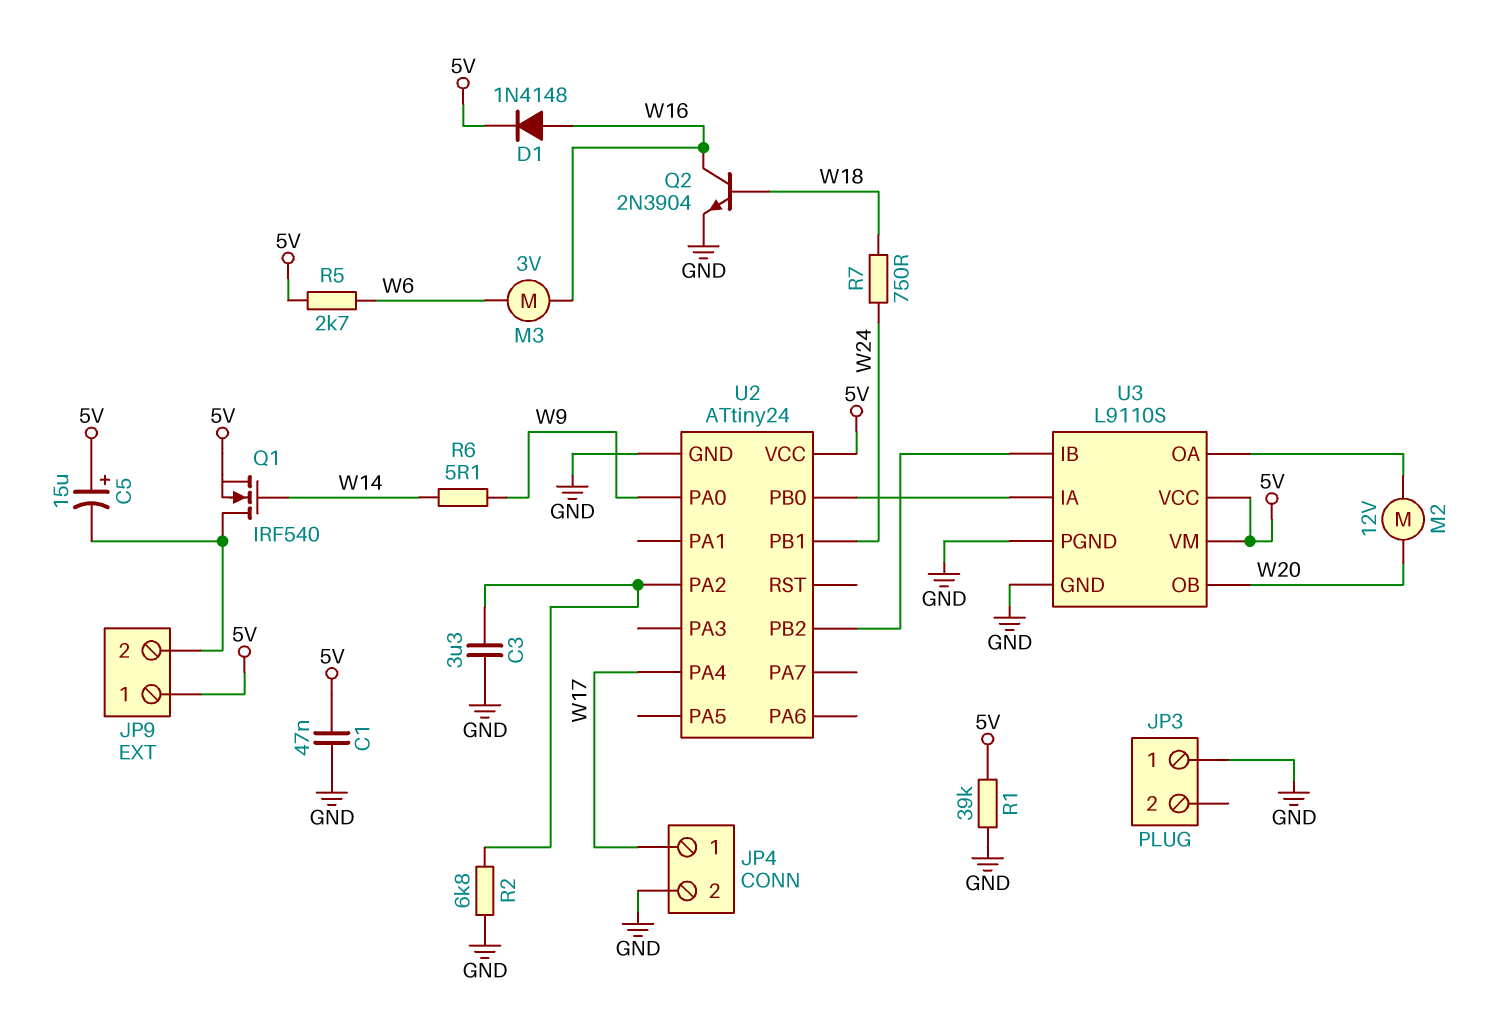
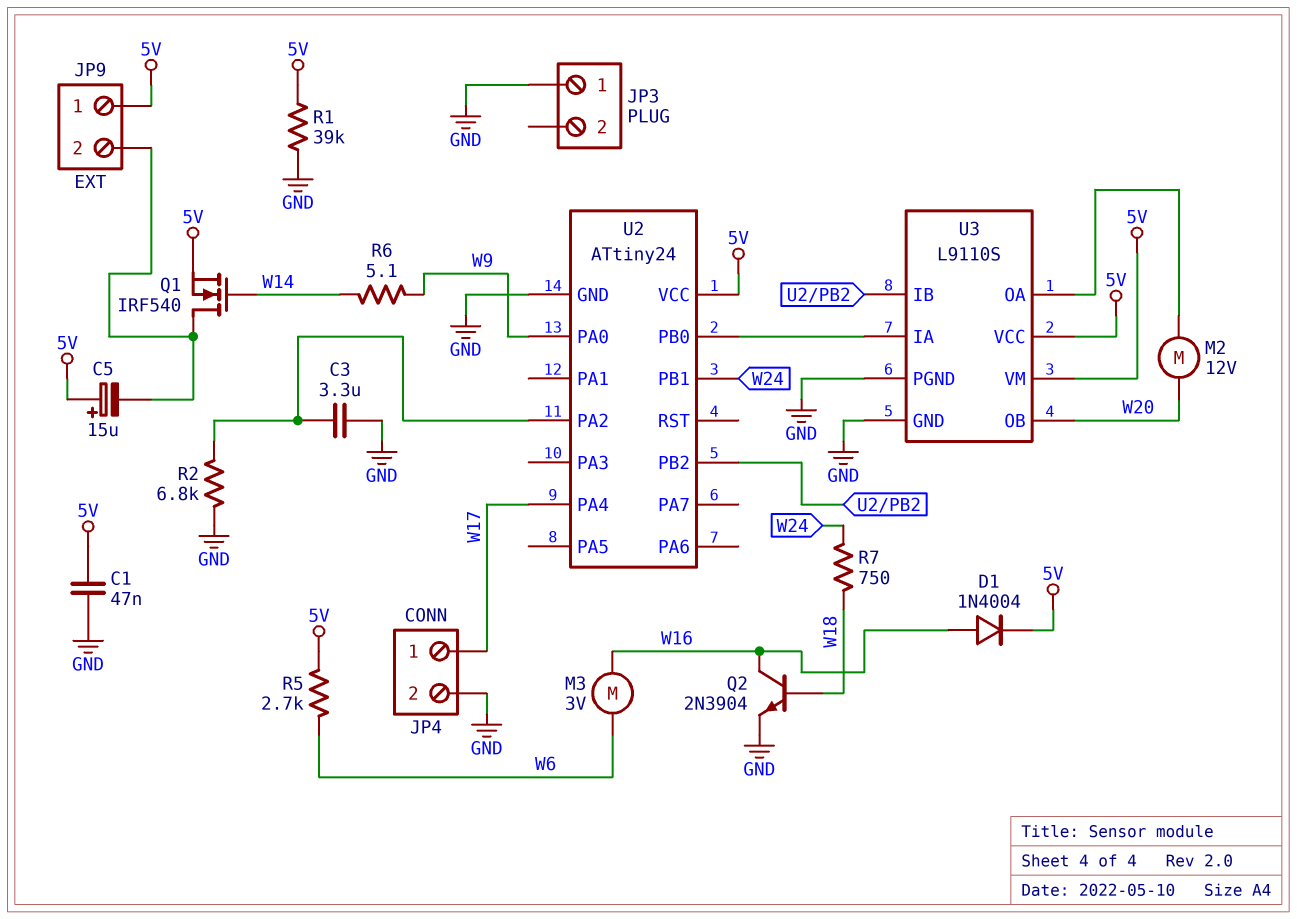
D1: diode 1N4148 (A W16, K 5V) -> diode 1N4004 (A W16, K 5V)

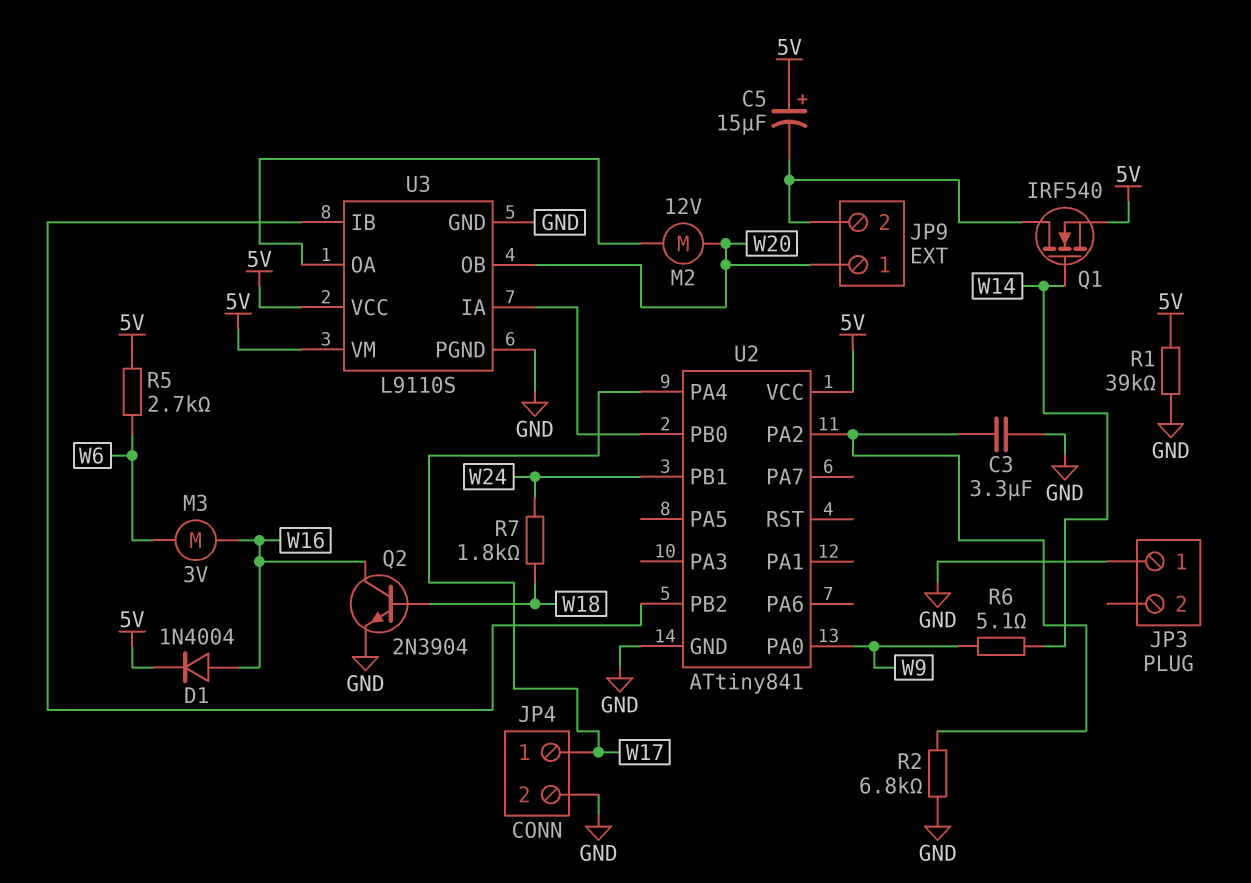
C1: 47nF (5V, GND) -> none
JP9 pin 1: 5V -> W20
R7: 750 (W18, W24) -> 1.8k (W18, W24)
U2: ATtiny24 -> ATtiny841

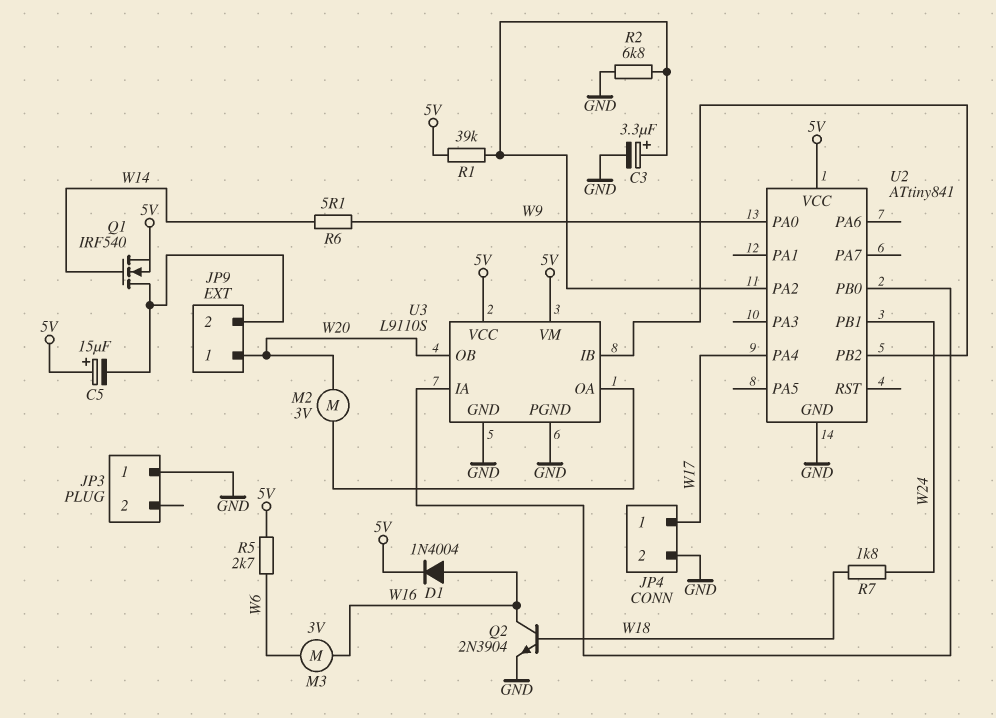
C3: 3.3uF (GND, U2/PA2) -> 3.3uF (plus U2/PA2, minus GND)
M2: motor 12V (U3/OA, W20) -> motor 3V (U3/OA, W20)
R1: 39k (5V, GND) -> 39k (5V, U2/PA2)

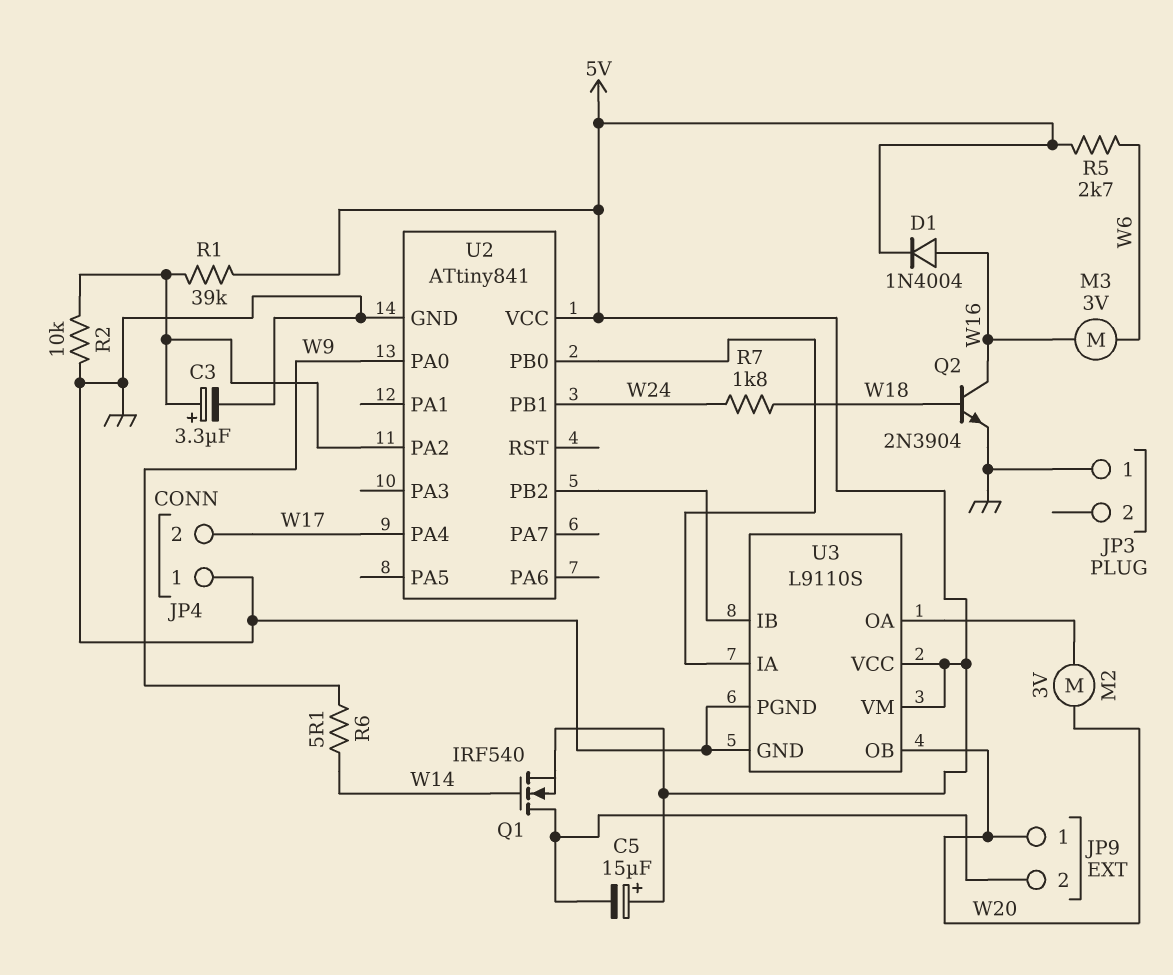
JP4 pin 1: W17 -> GND
JP4 pin 2: GND -> W17
R2: 6.8k (GND, U2/PA2) -> 10k (GND, U2/PA2)

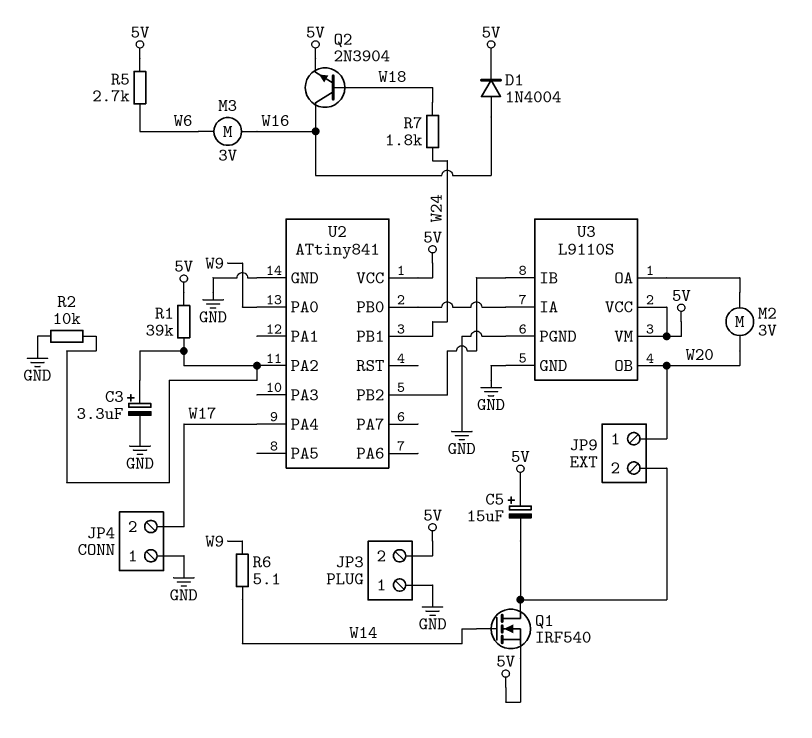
JP3 pin 2: none -> 5V
Q2: NPN 2N3904 (B W18, C W16, E GND) -> NPN 2N3904 (B W18, C W16, E 5V)

